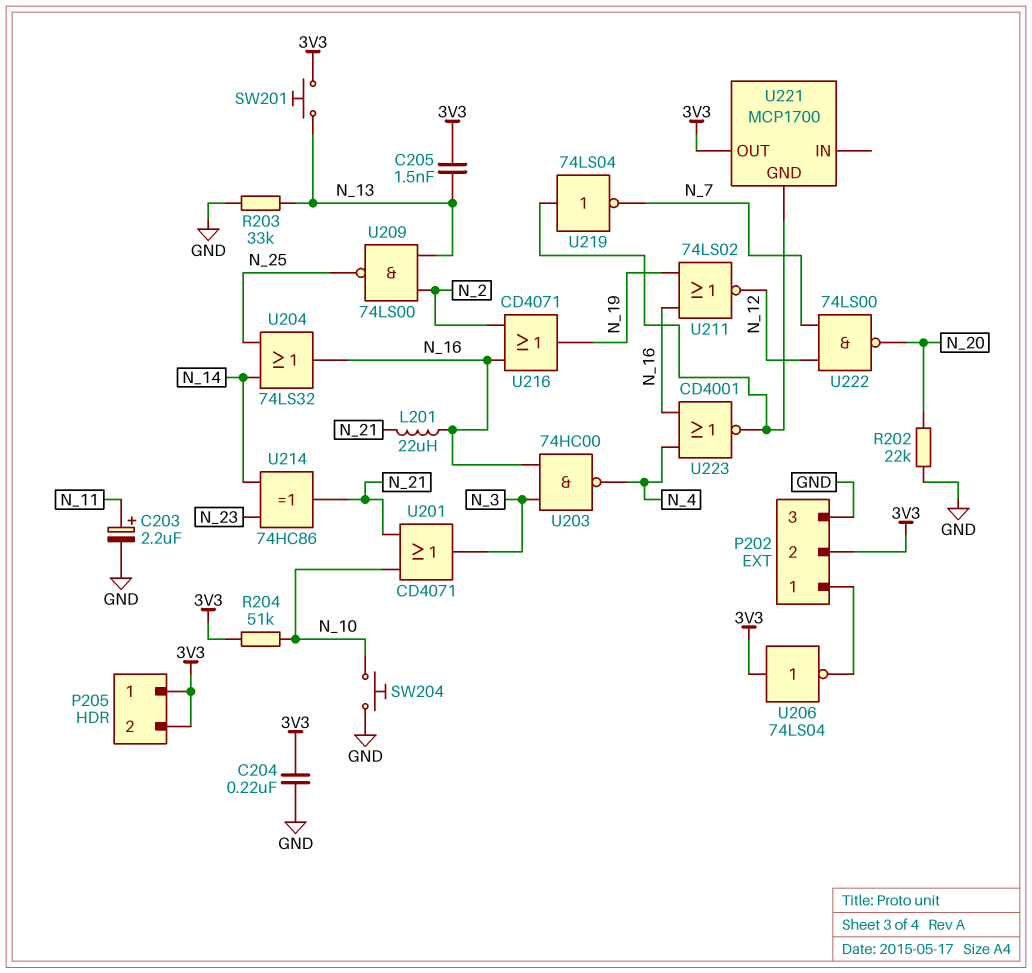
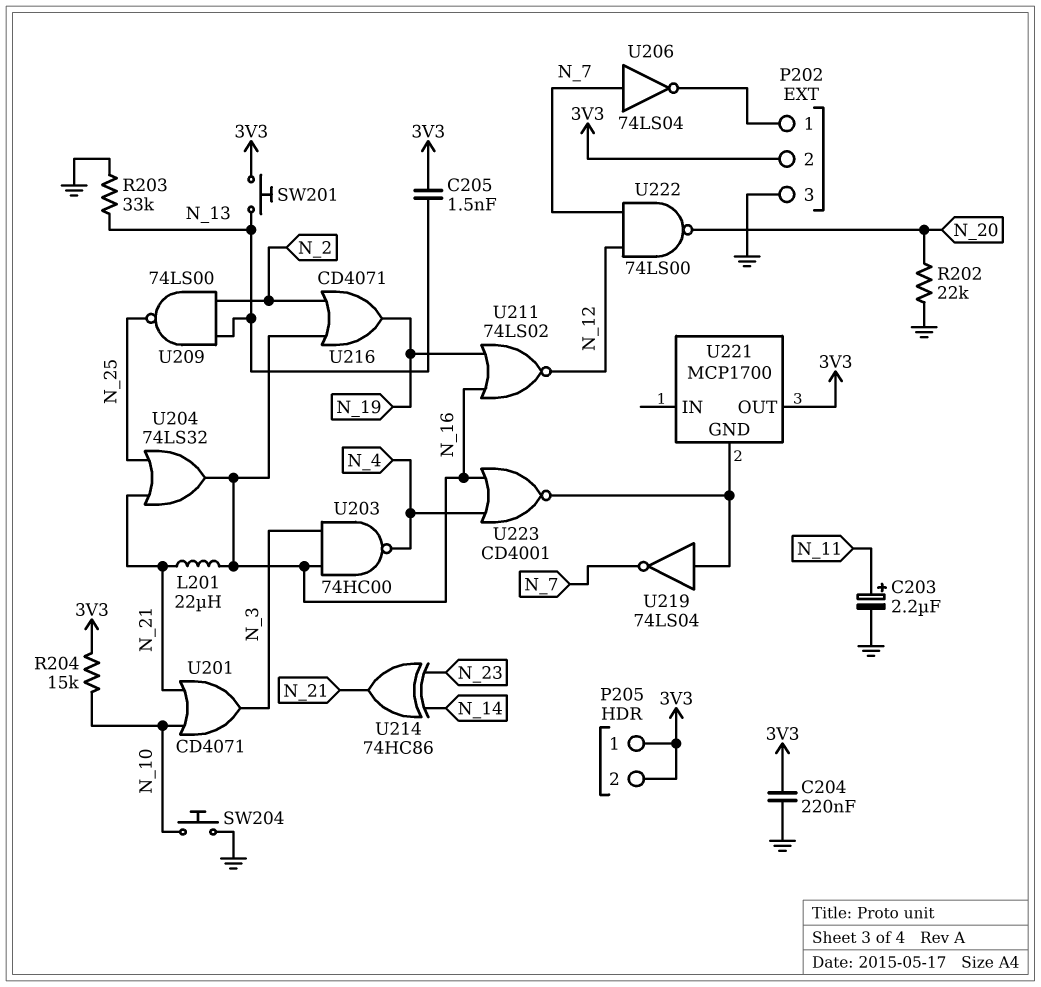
R204: 51k (3V3, N_10) -> 15k (3V3, N_10)
U204: OR 74LS32 (in N_14, in N_25, out N_16) -> OR 74LS32 (in N_21, in N_25, out N_16)
U206: NOT 74LS04 (in 3V3, out P202/1) -> NOT 74LS04 (in N_7, out P202/1)

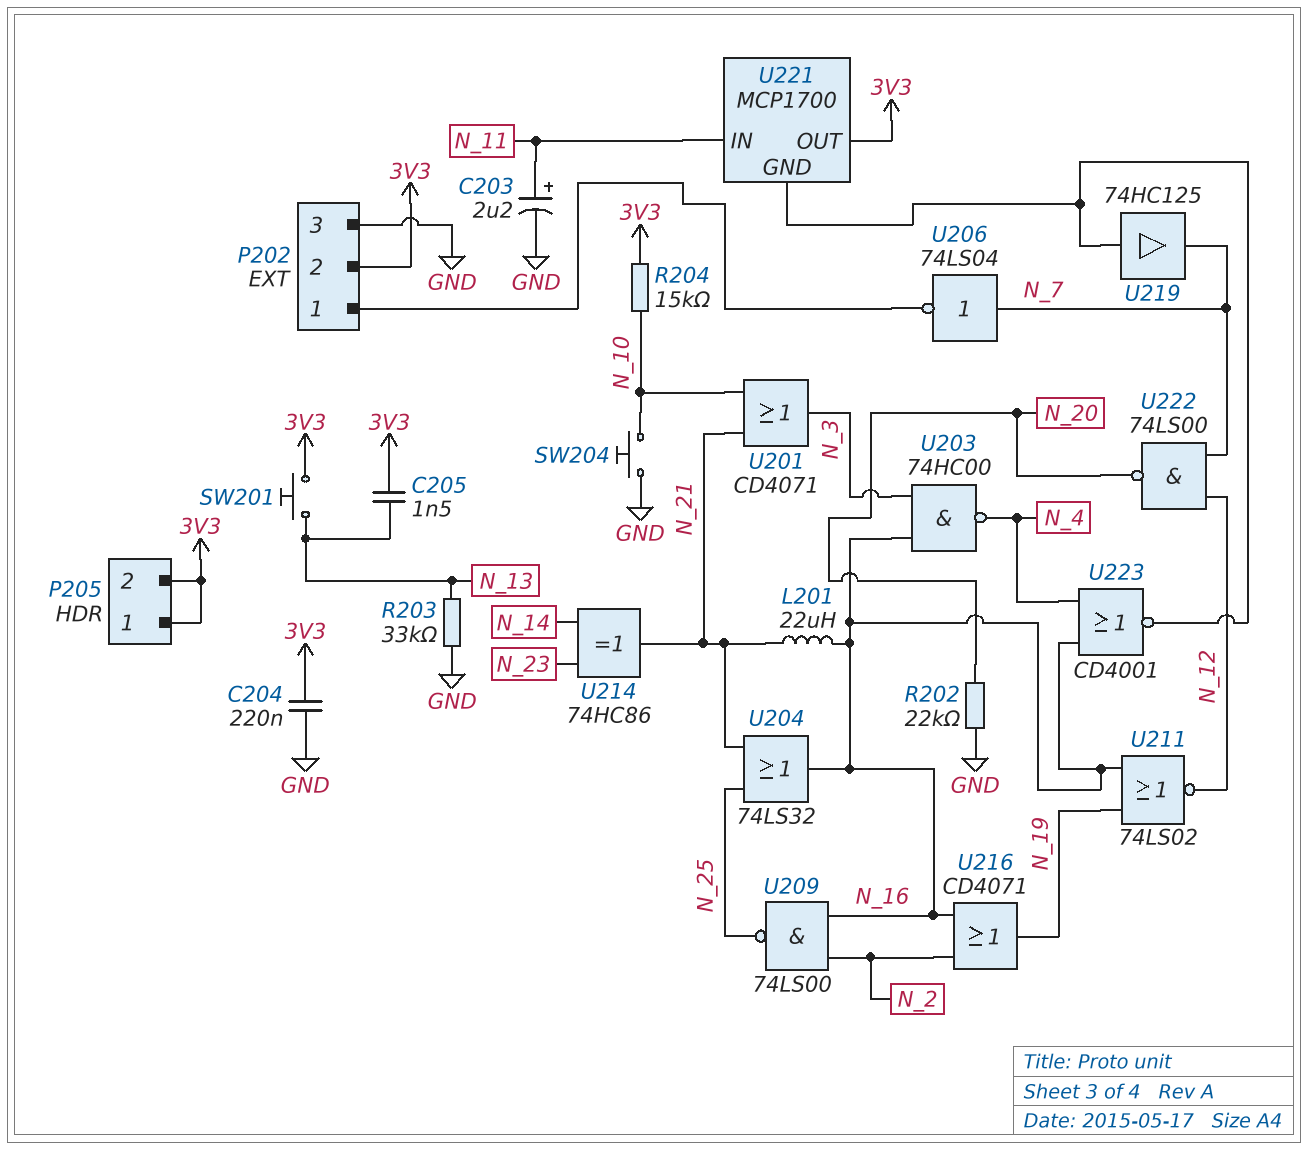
U209: NAND 74LS00 (in N_2, in N_13, out N_25) -> NAND 74LS00 (in N_2, in N_16, out N_25)
U219: NOT 74LS04 (in U221/GND, out N_7) -> buffer 74HC125 (in U221/GND, out N_7)
U221 pin IN: none -> N_11

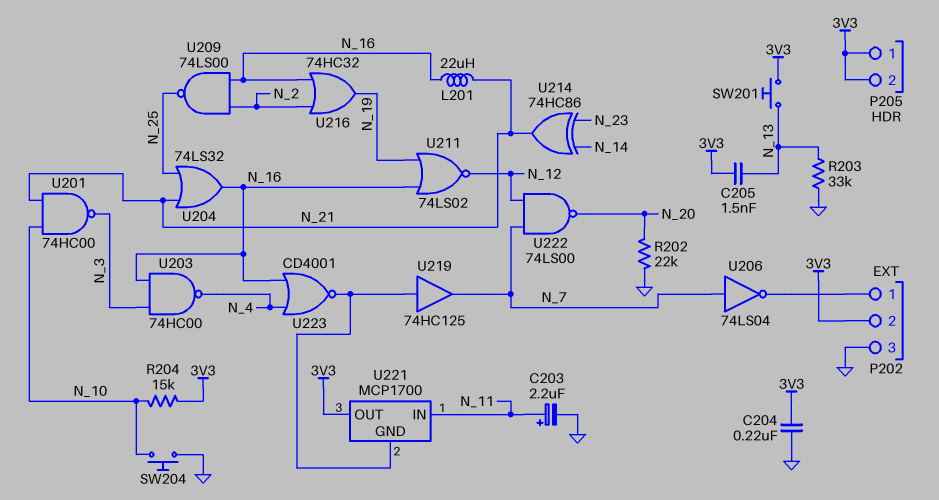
U201: OR CD4071 (in N_10, in N_21, out N_3) -> NAND 74HC00 (in N_10, in N_21, out N_3)
U216: OR CD4071 (in N_2, in N_16, out N_19) -> OR 74HC32 (in N_2, in N_16, out N_19)

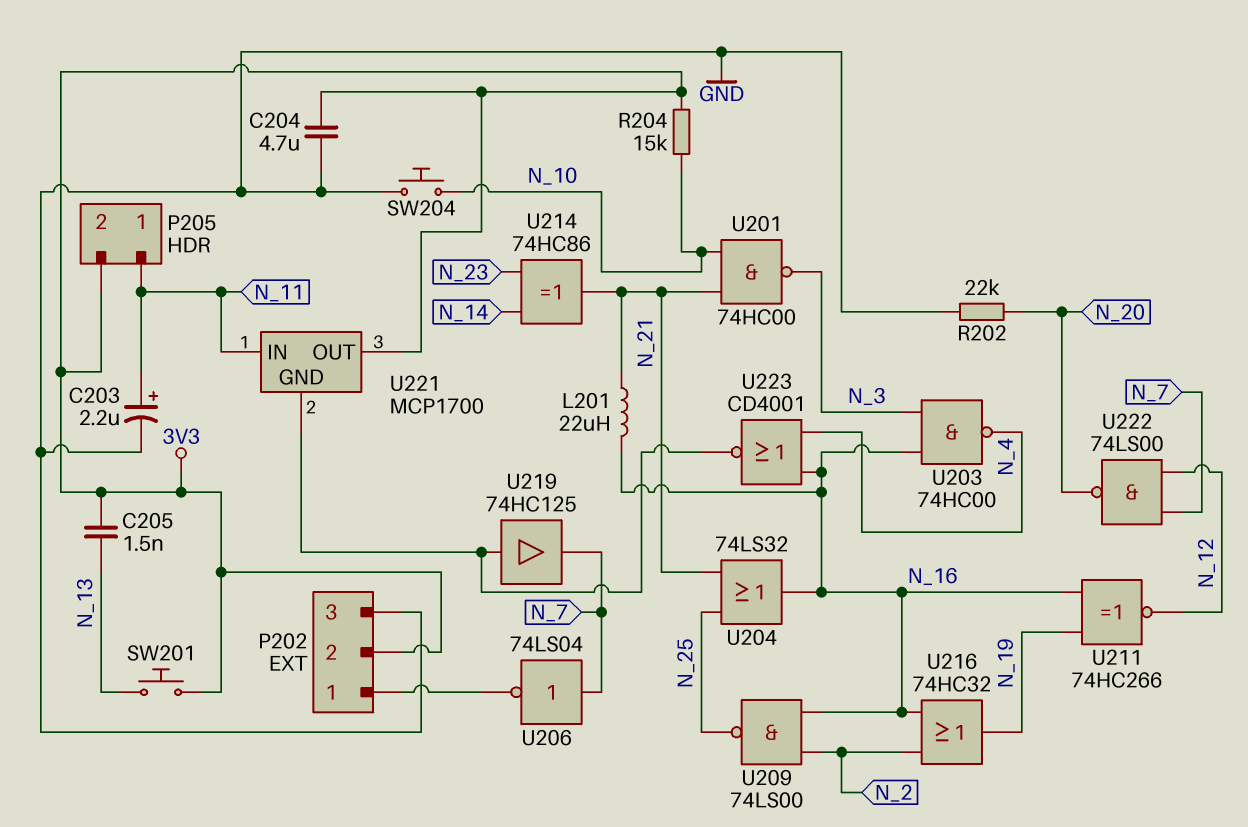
C204: 220nF (3V3, GND) -> 4.7uF (3V3, GND)
P205 pin 1: 3V3 -> N_11
R203: 33k (GND, N_13) -> none
U211: NOR 74LS02 (in N_16, in N_19, out N_12) -> XNOR 74HC266 (in N_16, in N_19, out N_12)

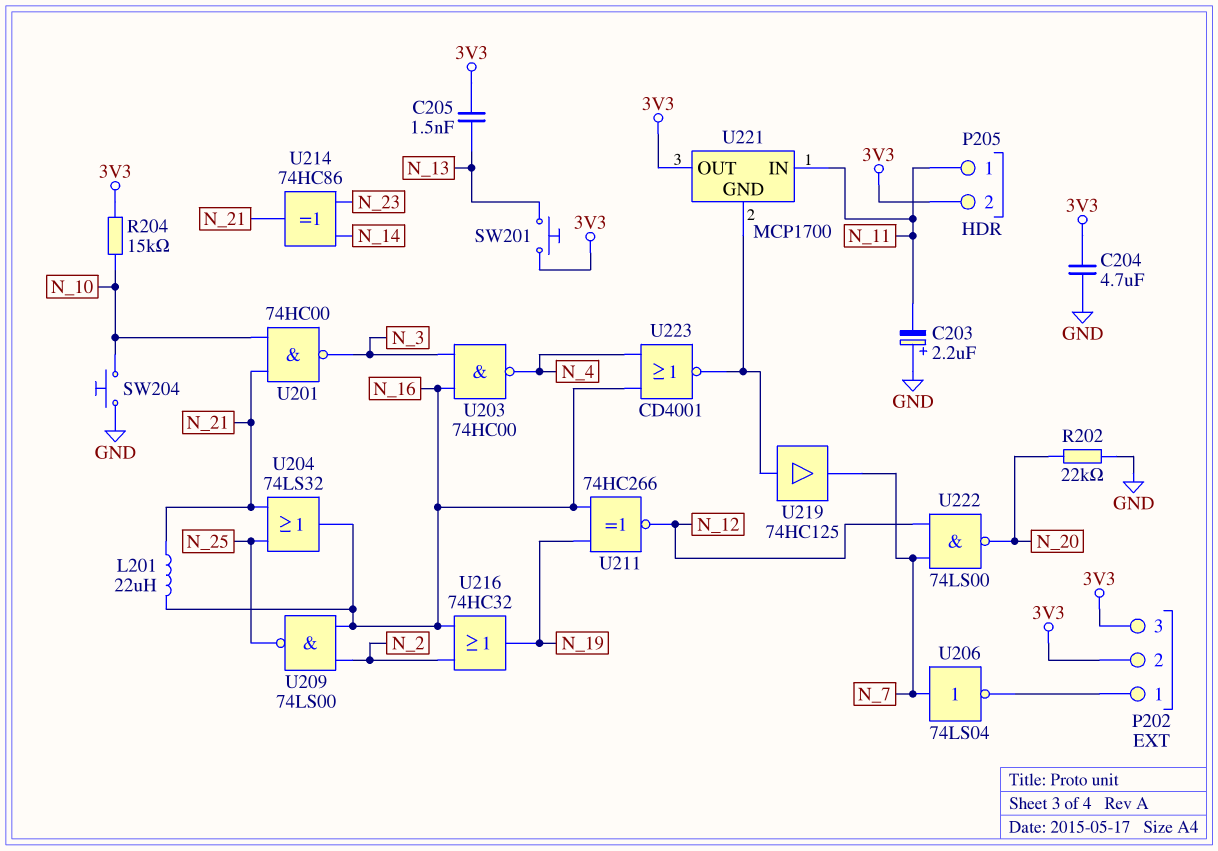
C203: 2.2uF (plus N_11, minus GND) -> 2.2uF (plus GND, minus N_11)
P202 pin 3: GND -> 3V3

